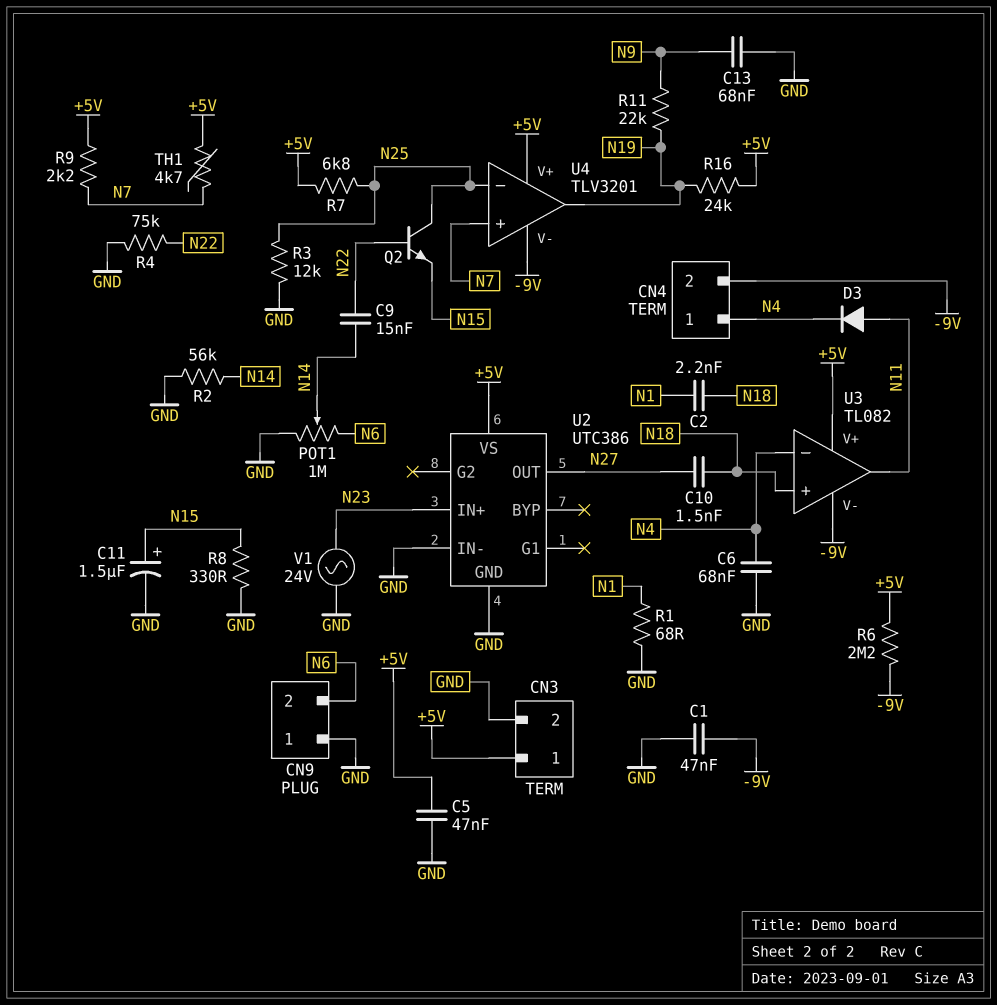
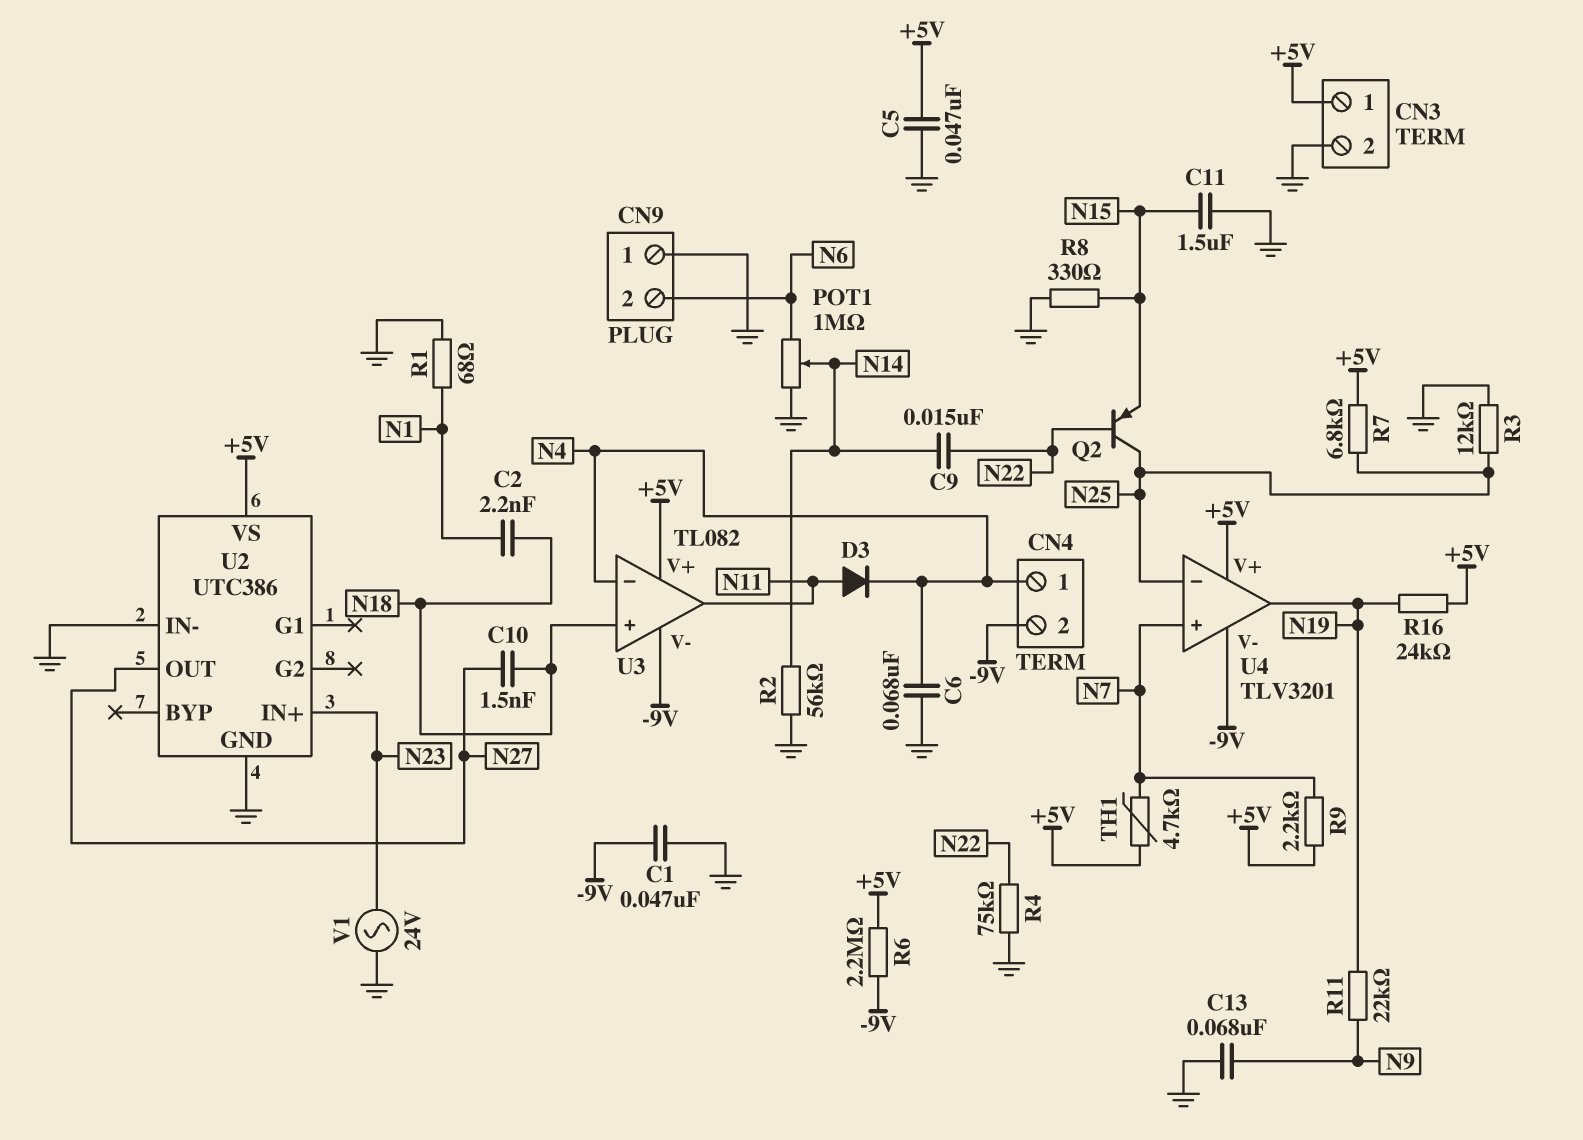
C11: 1.5uF (plus N15, minus GND) -> 1.5uF (GND, N15)
Q2: NPN (B N22, C N25, E N15) -> PNP (B N22, C N25, E N15)

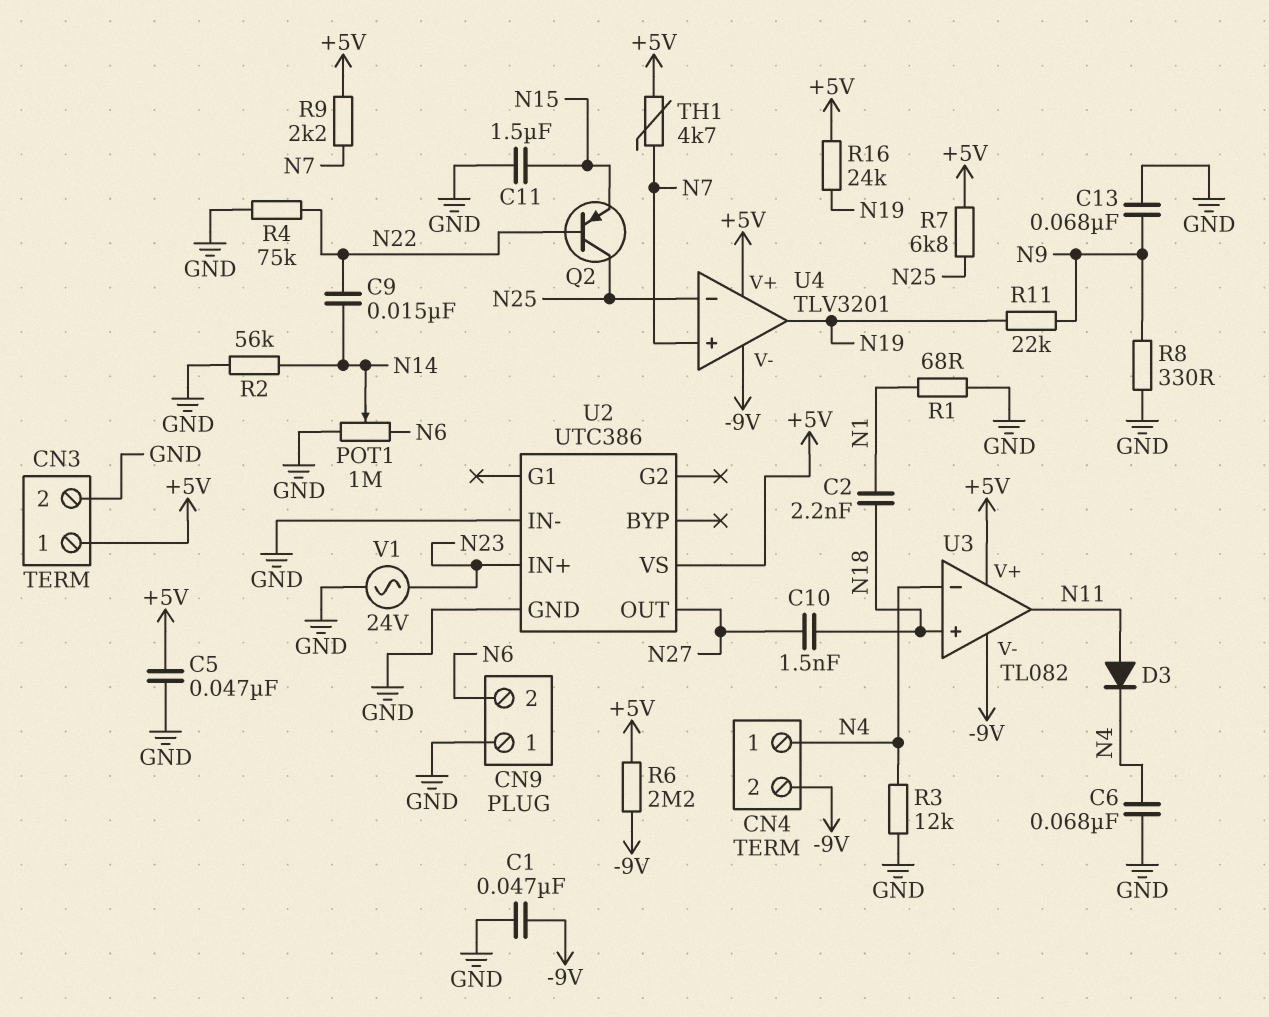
R3: 12k (GND, N25) -> 12k (GND, N4)
R8: 330 (GND, N15) -> 330 (GND, N9)

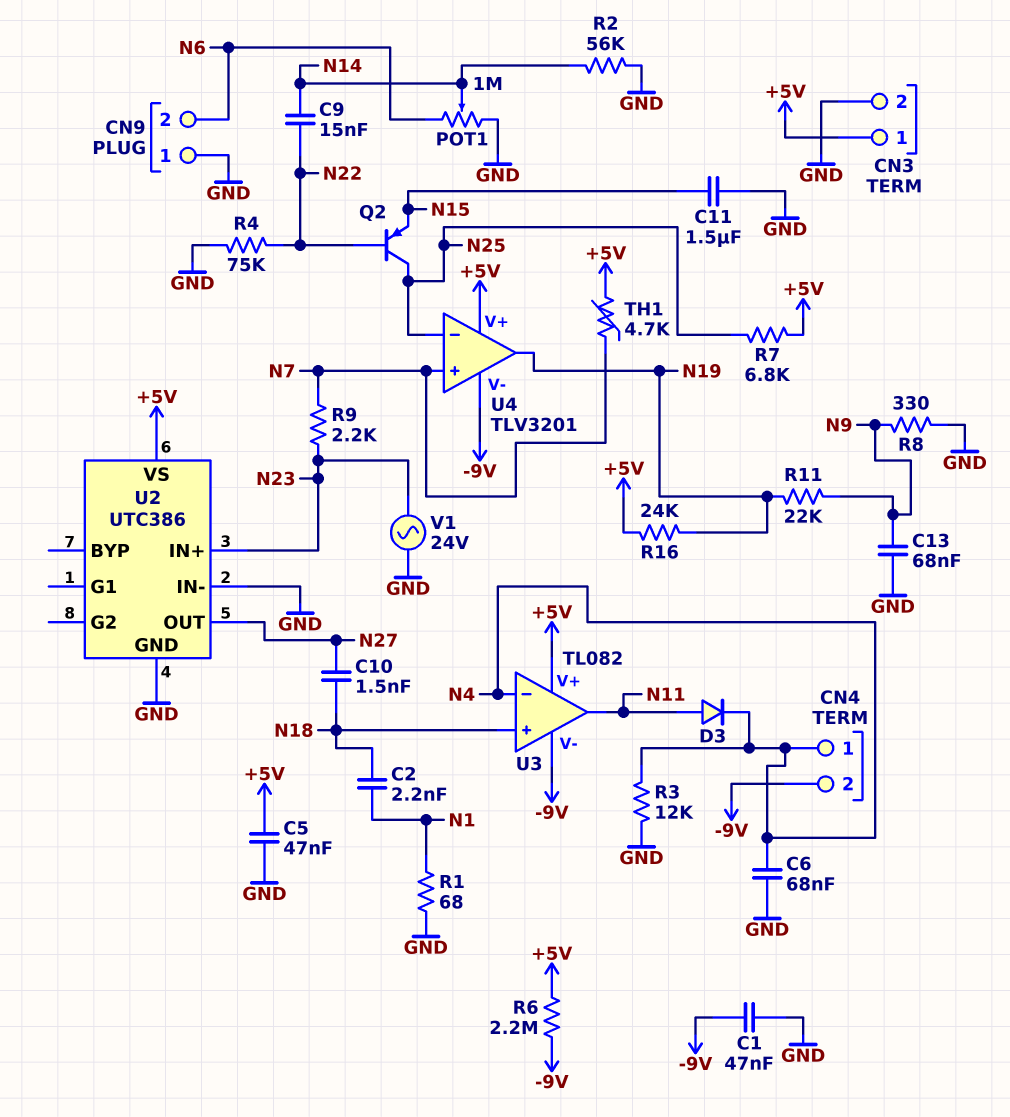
R9: 2.2k (+5V, N7) -> 2.2k (N7, N23)

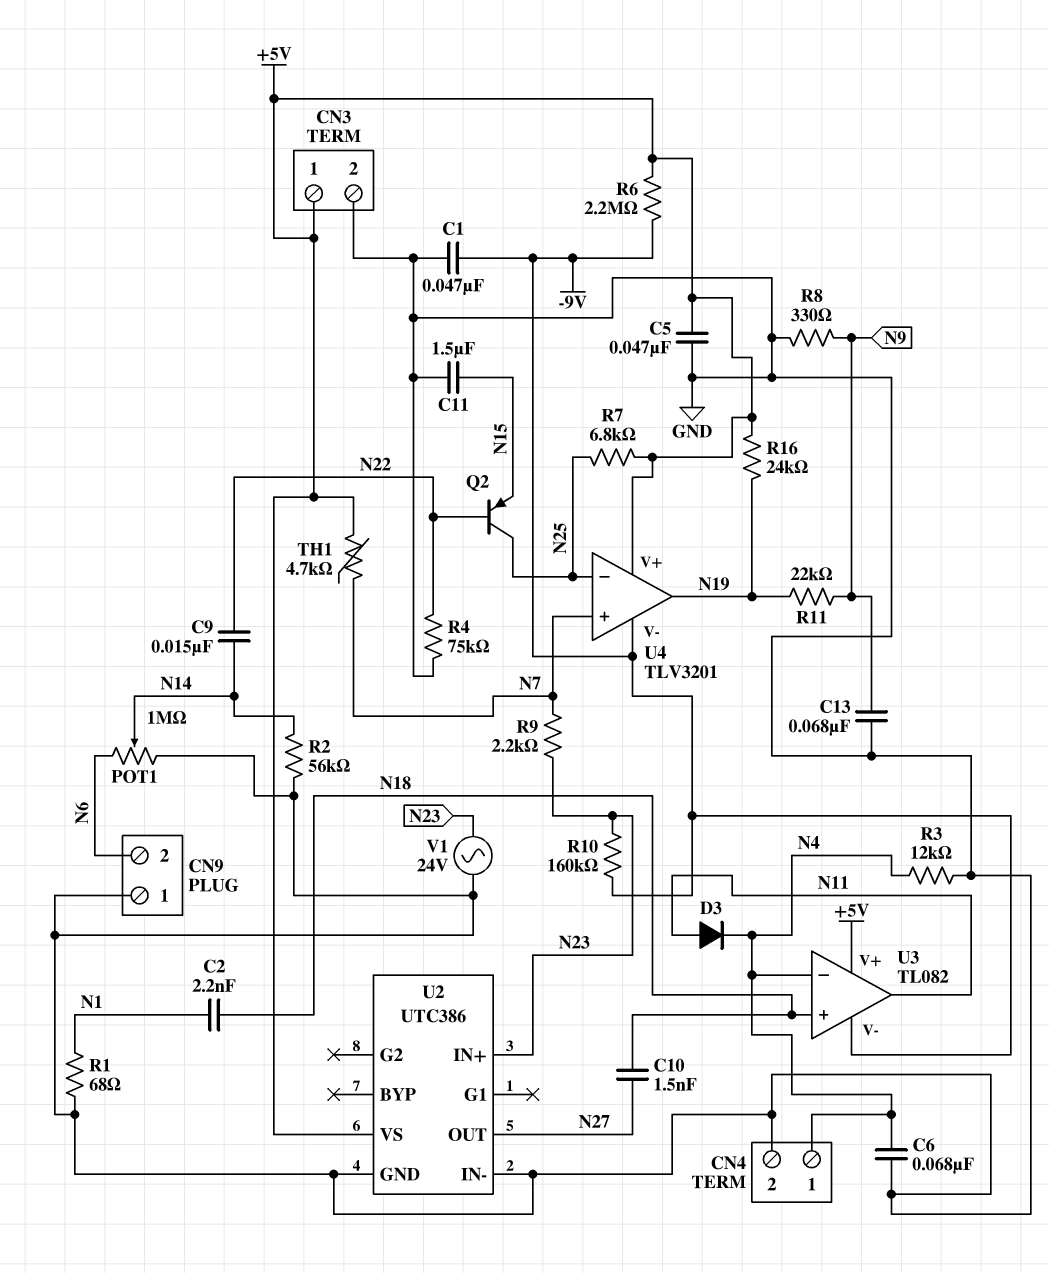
CN4 pin 2: -9V -> GND
R10: none -> 160k (-9V, N23)

